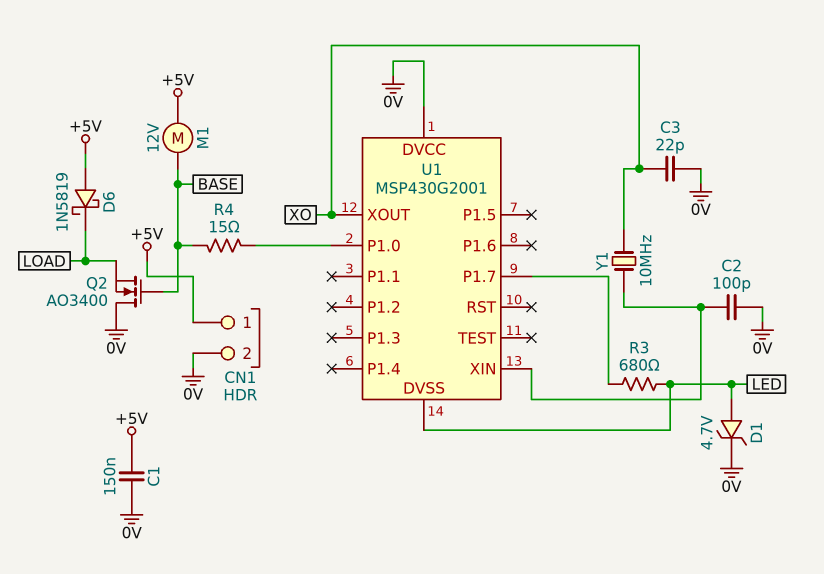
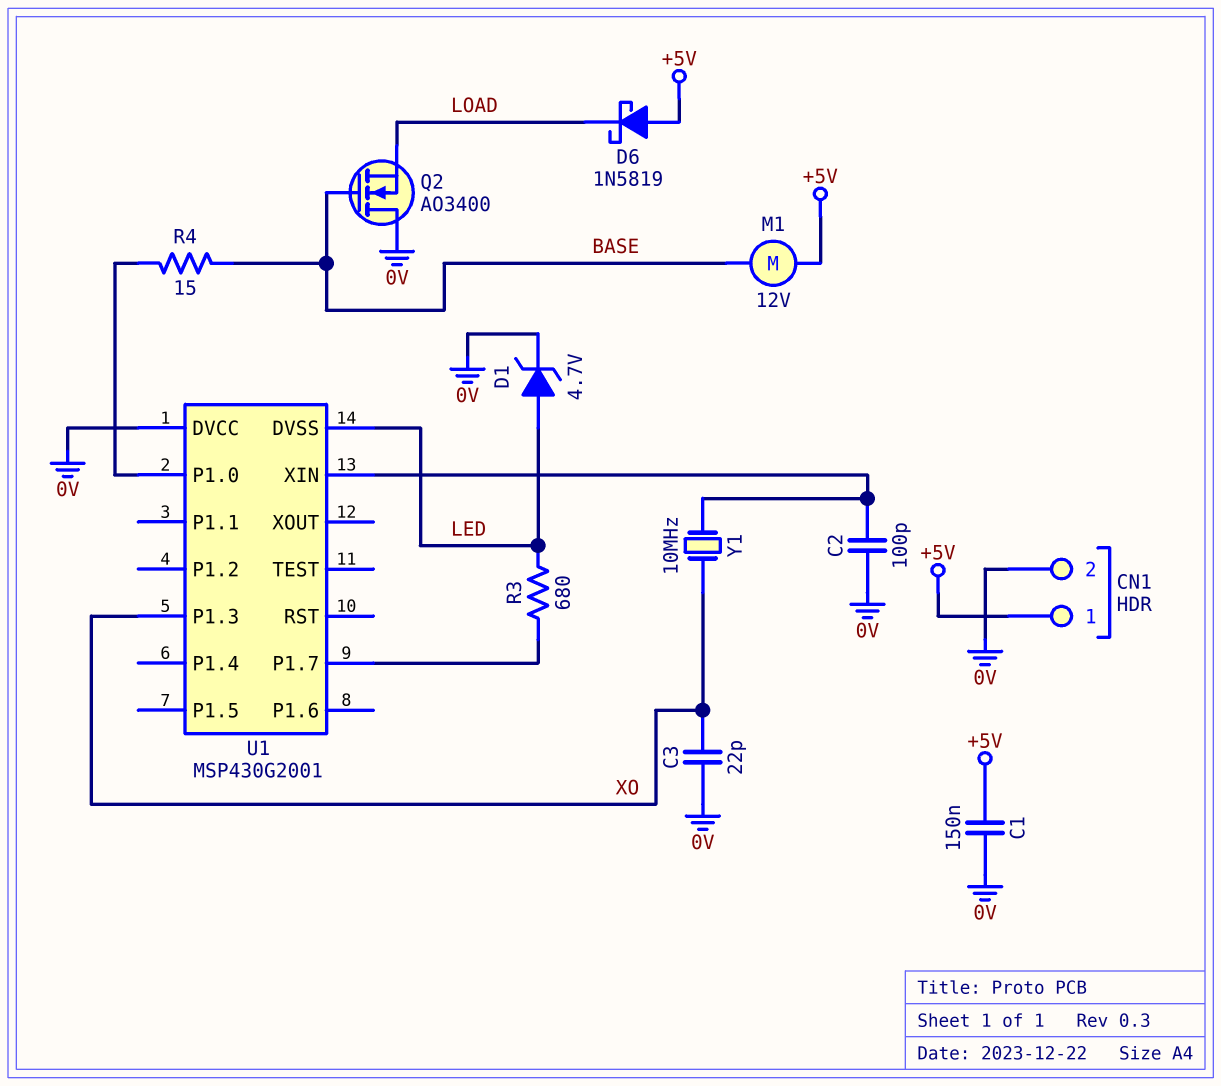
U1 pin P1.3: none -> XO
U1 pin XOUT: XO -> none

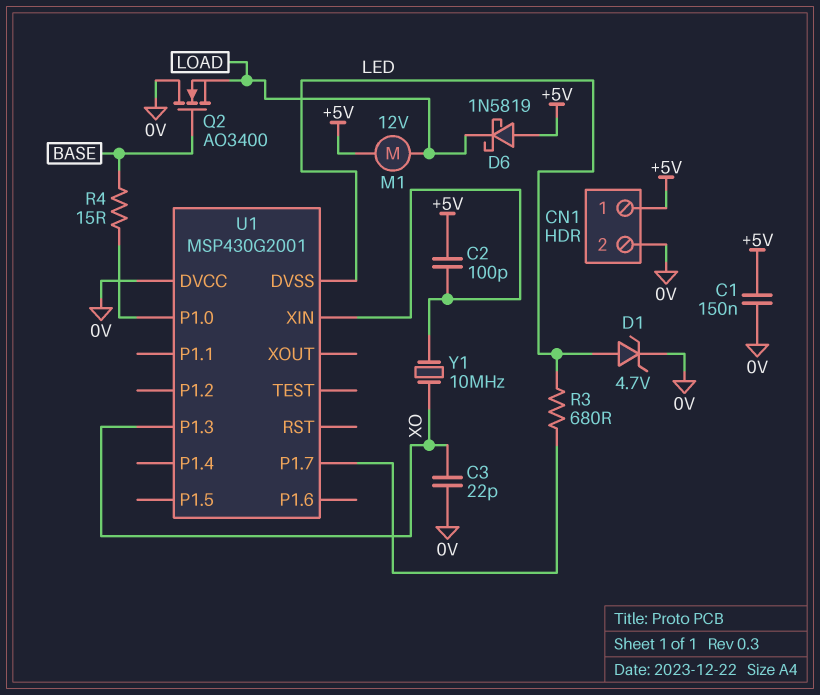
C2: 100pF (0V, U1/XIN) -> 100pF (+5V, U1/XIN)
M1: motor 12V (+5V, BASE) -> motor 12V (+5V, LOAD)

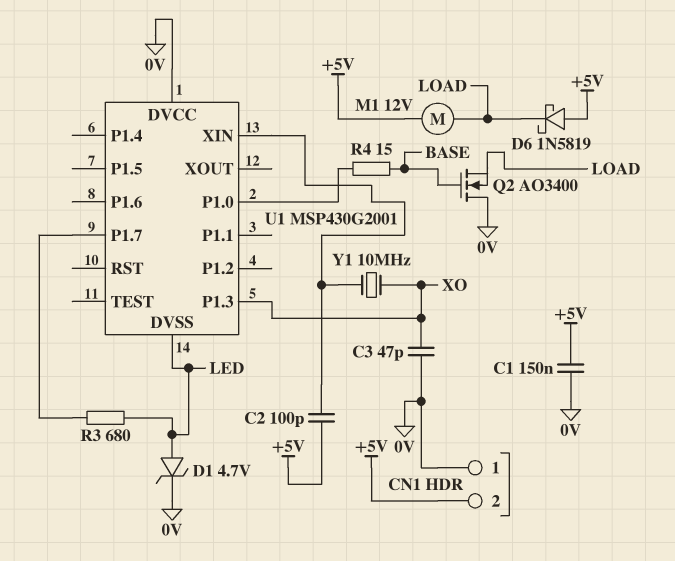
C3: 22pF (0V, XO) -> 47pF (0V, XO)
CN1 pin 1: +5V -> 0V
CN1 pin 2: 0V -> +5V

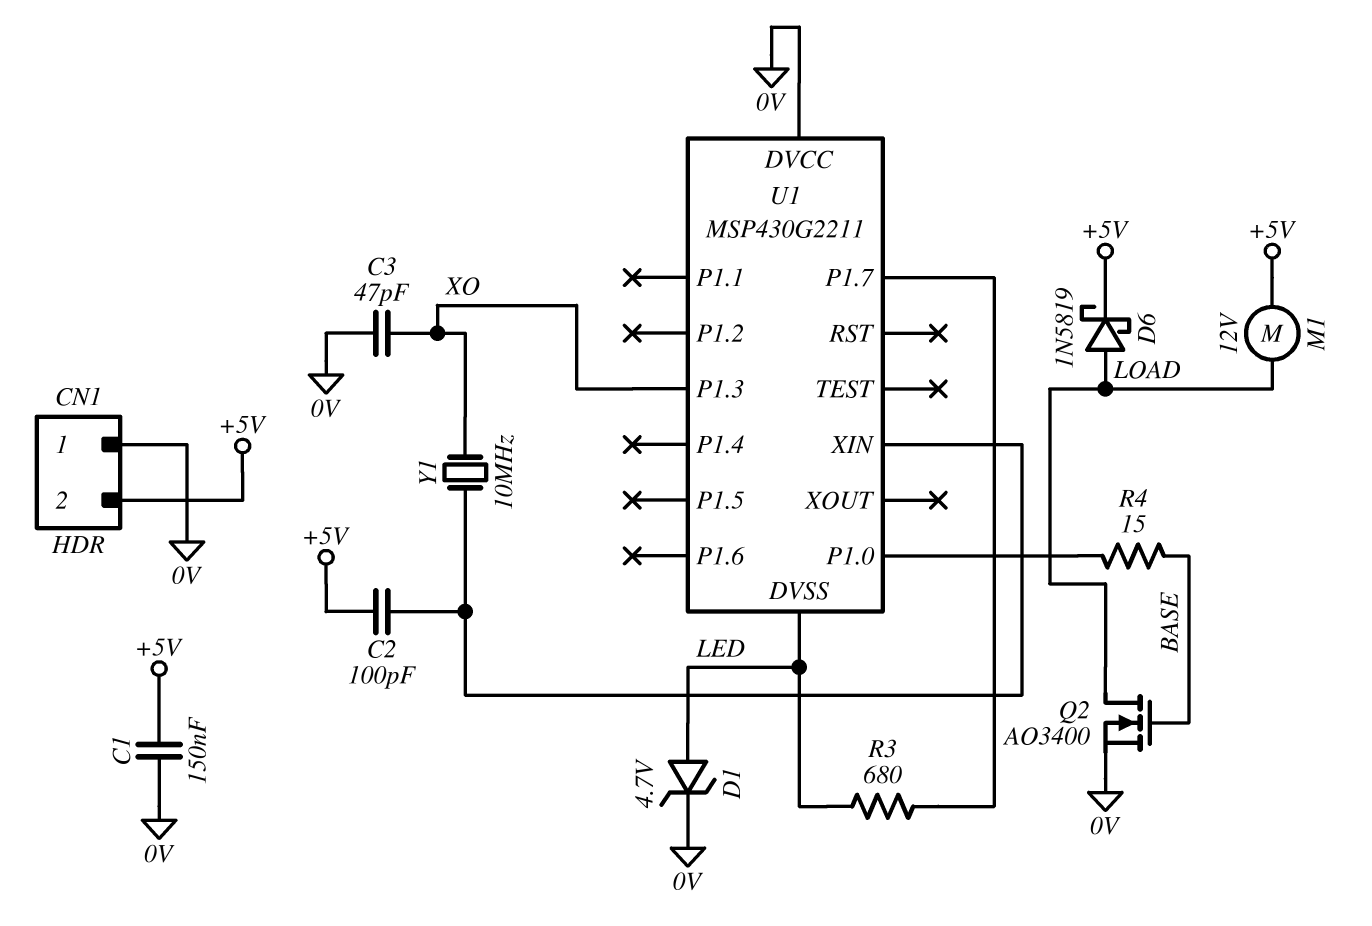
D6: schottky 1N5819 (A +5V, K LOAD) -> schottky 1N5819 (A LOAD, K +5V)
Q2: NMOS AO3400 (G BASE, D 0V, S LOAD) -> NMOS AO3400 (G BASE, D LOAD, S 0V)
U1: MSP430G2001 -> MSP430G2211

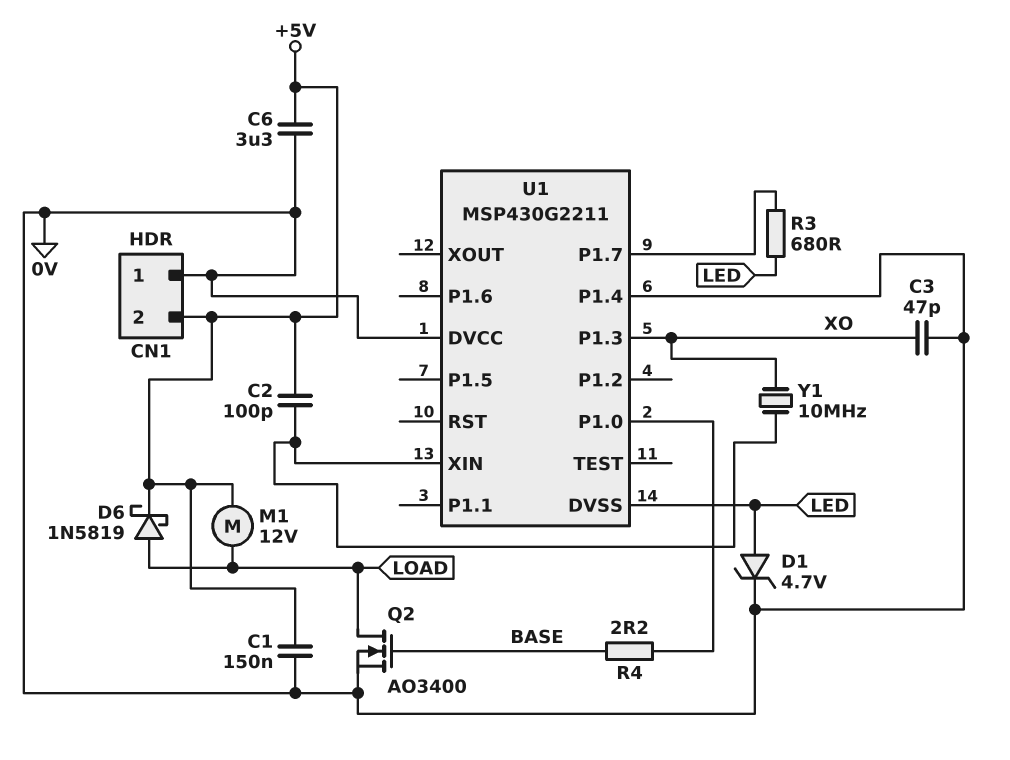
C6: none -> 3.3uF (+5V, 0V)
R4: 15 (BASE, U1/P1.0) -> 2.2 (BASE, U1/P1.0)
U1 pin P1.4: none -> 0V

